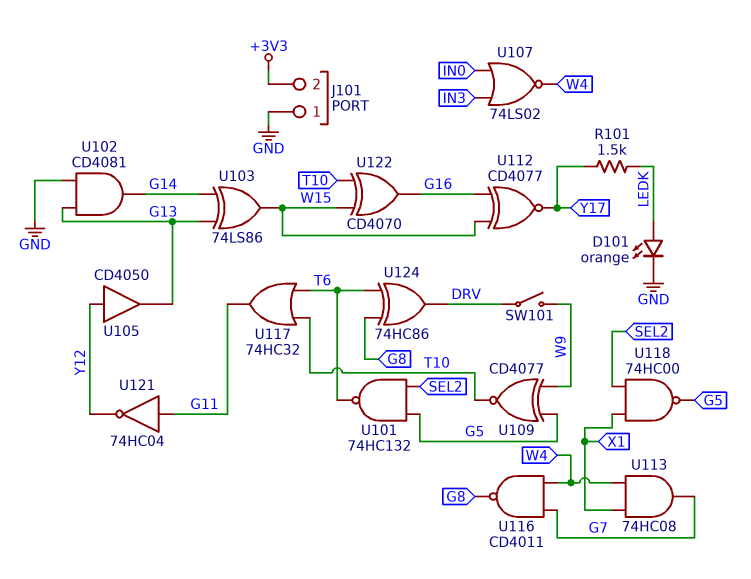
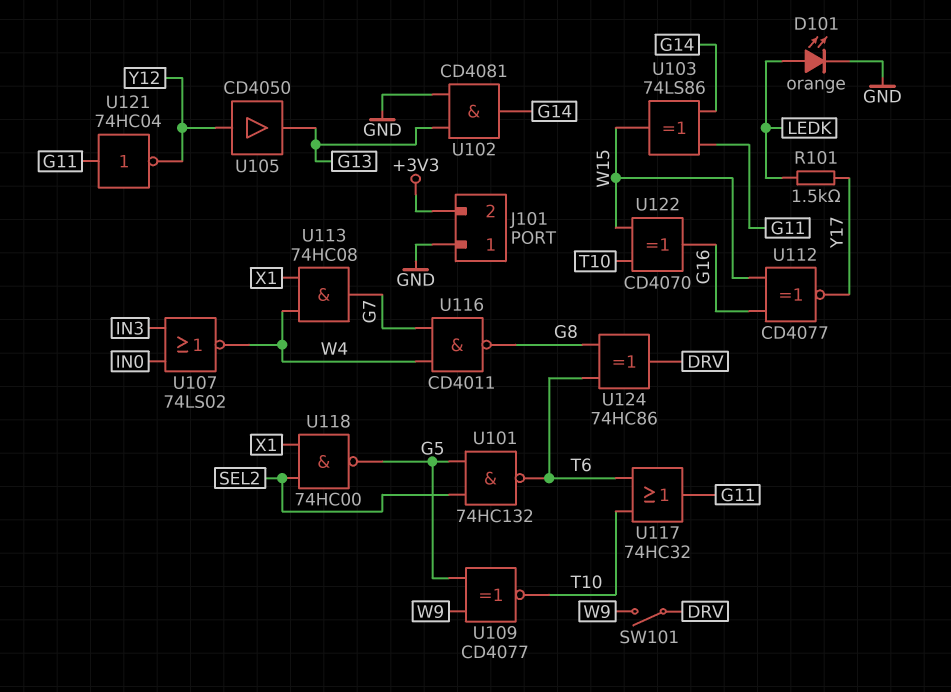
U103: XOR 74LS86 (in G13, in G14, out W15) -> XOR 74LS86 (in G11, in G14, out W15)

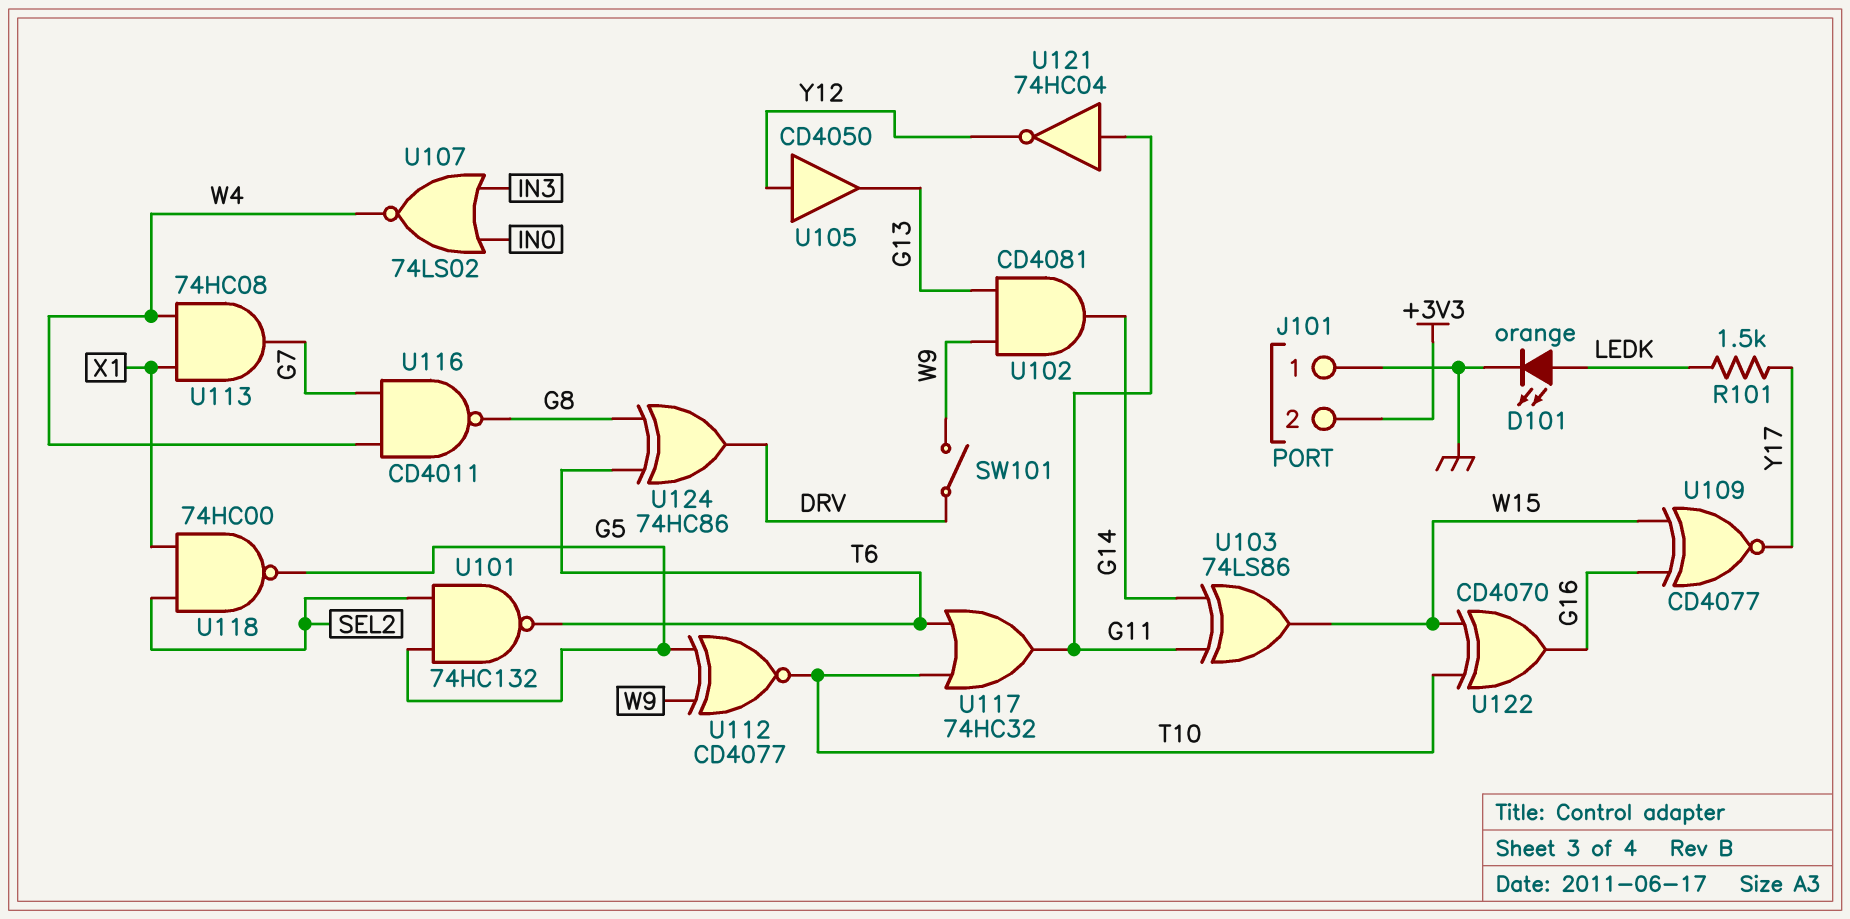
U102: AND CD4081 (in G13, in GND, out G14) -> AND CD4081 (in G13, in W9, out G14)
U109: XNOR CD4077 (in G5, in W9, out T10) -> XNOR CD4077 (in G16, in W15, out Y17)
U112: XNOR CD4077 (in G16, in W15, out Y17) -> XNOR CD4077 (in G5, in W9, out T10)

